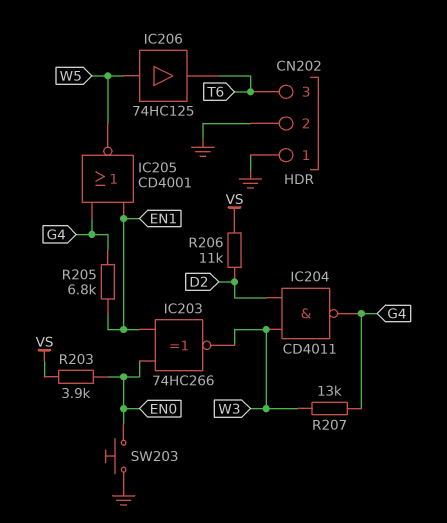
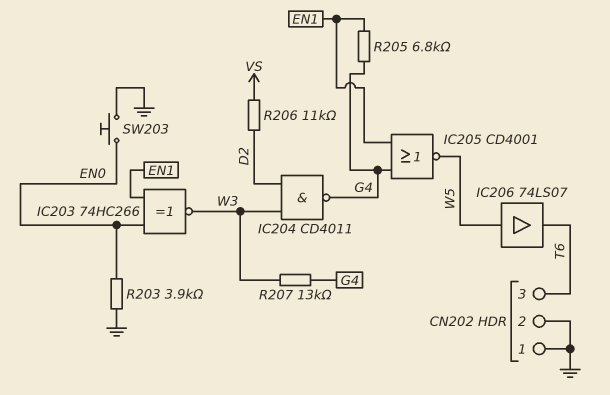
IC206: buffer 74HC125 (in W5, out T6) -> buffer 74LS07 (in W5, out T6)
R203: 3.9k (EN0, VS) -> 3.9k (EN0, GND)

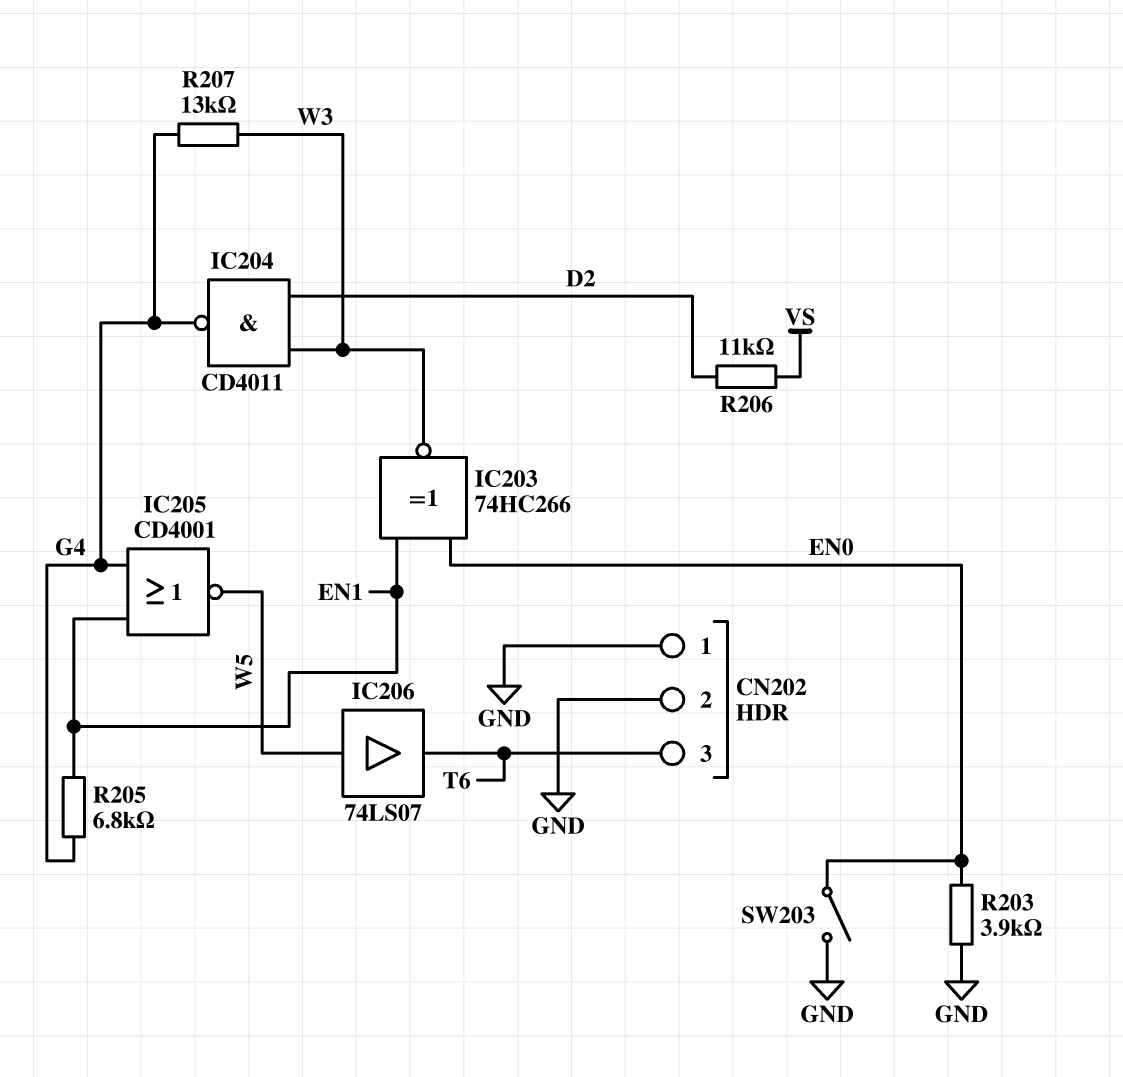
SW203: button (EN0, GND) -> switch (EN0, GND)

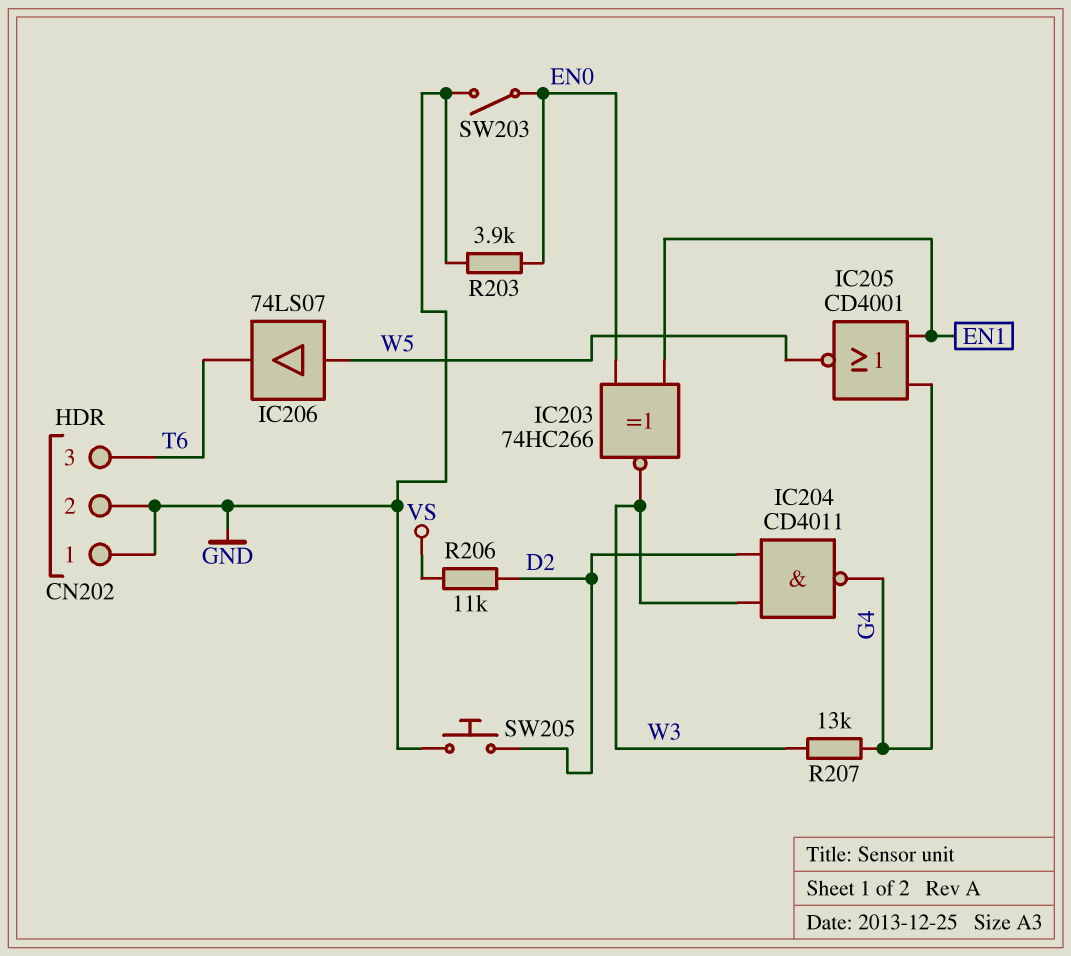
R205: 6.8k (EN1, G4) -> none
SW205: none -> button (D2, GND)

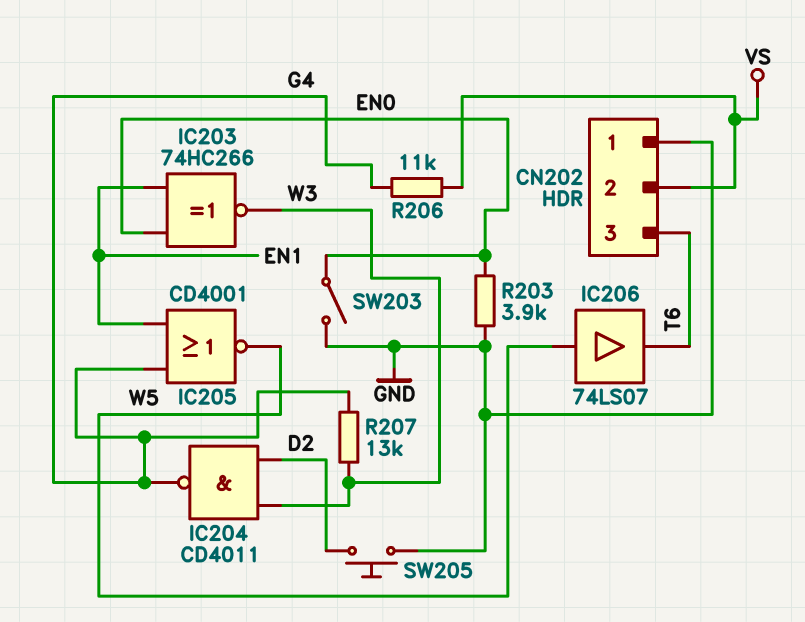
CN202 pin 2: GND -> VS
R206: 11k (D2, VS) -> 11k (G4, VS)

